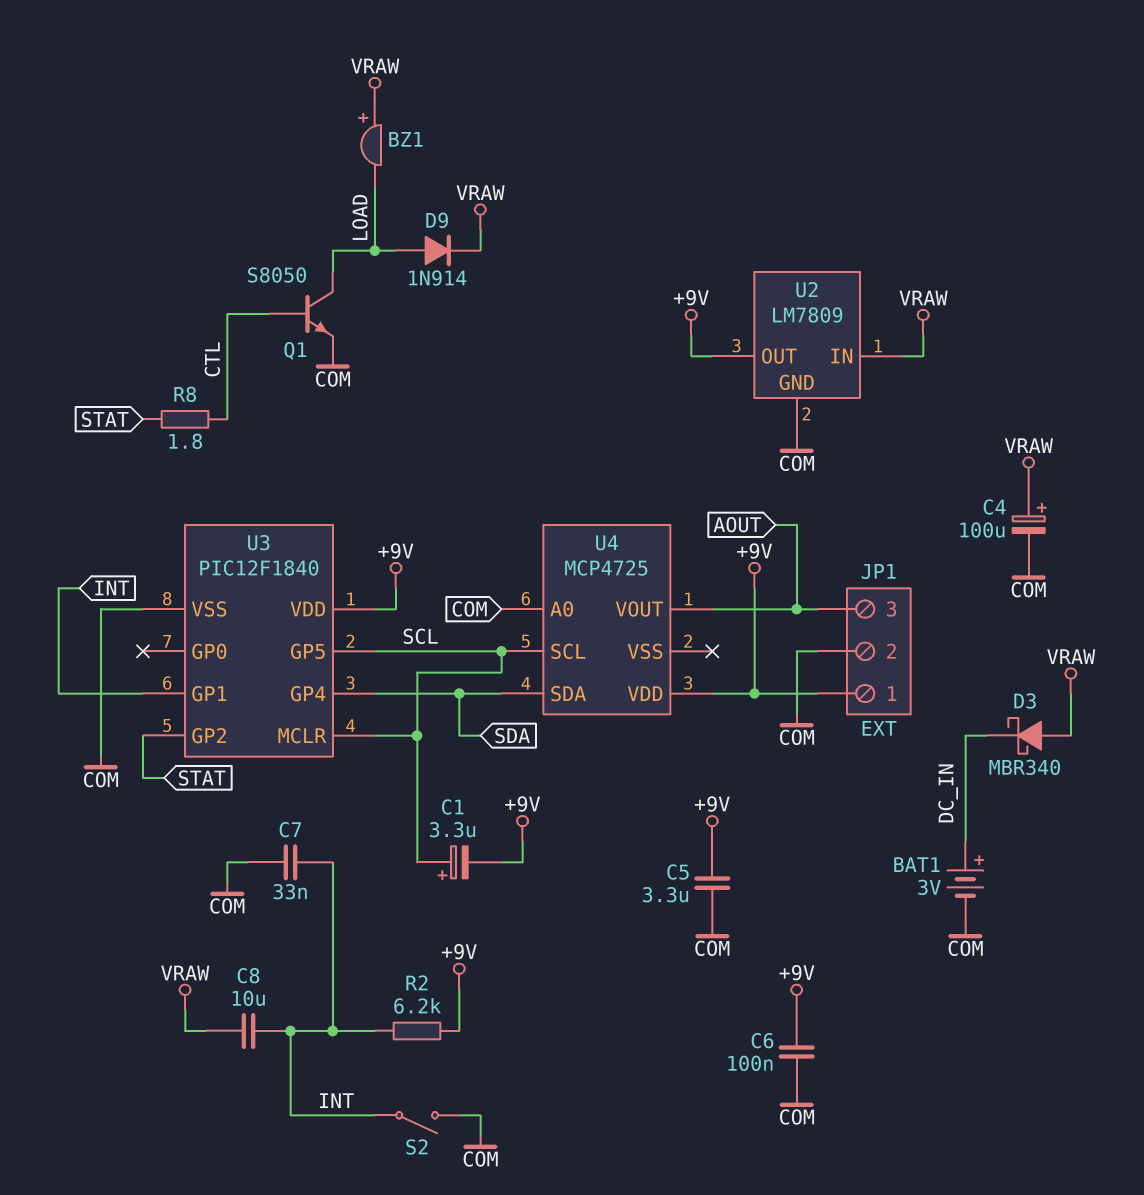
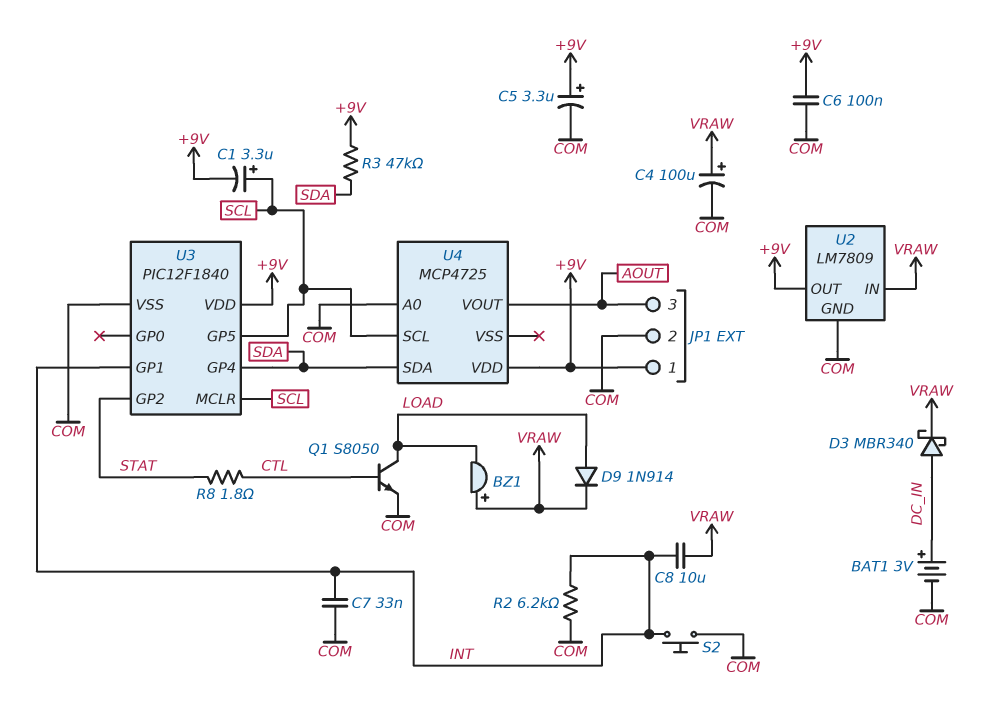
C5: 3.3uF (+9V, COM) -> 3.3uF (plus +9V, minus COM)
D3: schottky MBR340 (A VRAW, K DC_IN) -> schottky MBR340 (A DC_IN, K VRAW)
R2: 6.2k (+9V, INT) -> 6.2k (COM, INT)
R3: none -> 47k (+9V, SDA)
S2: switch (COM, INT) -> button (COM, INT)

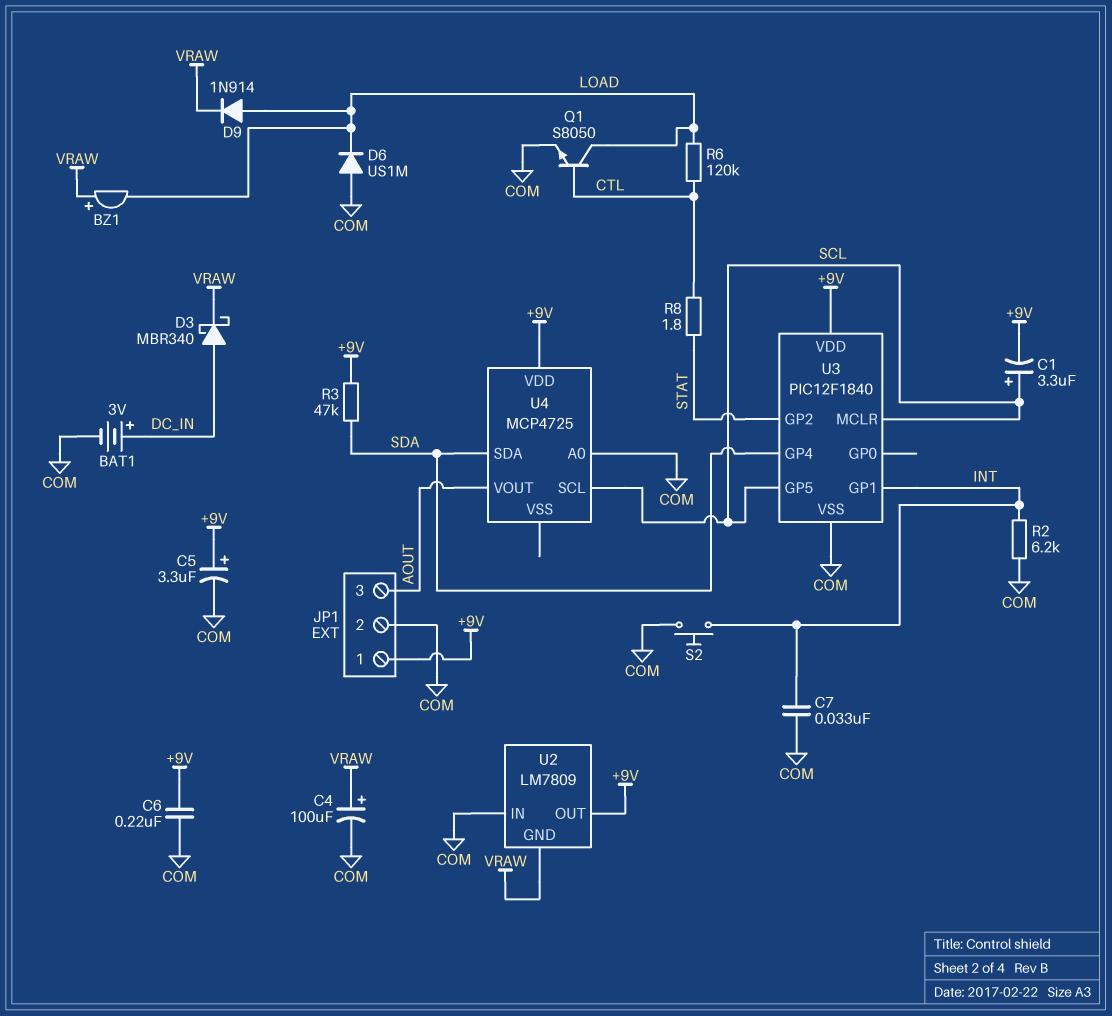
C6: 100nF (+9V, COM) -> 220nF (+9V, COM)
C8: 10uF (INT, VRAW) -> none
D6: none -> diode US1M (A COM, K LOAD)
R6: none -> 120k (CTL, LOAD)
U2 pin GND: COM -> VRAW
U2 pin IN: VRAW -> COM

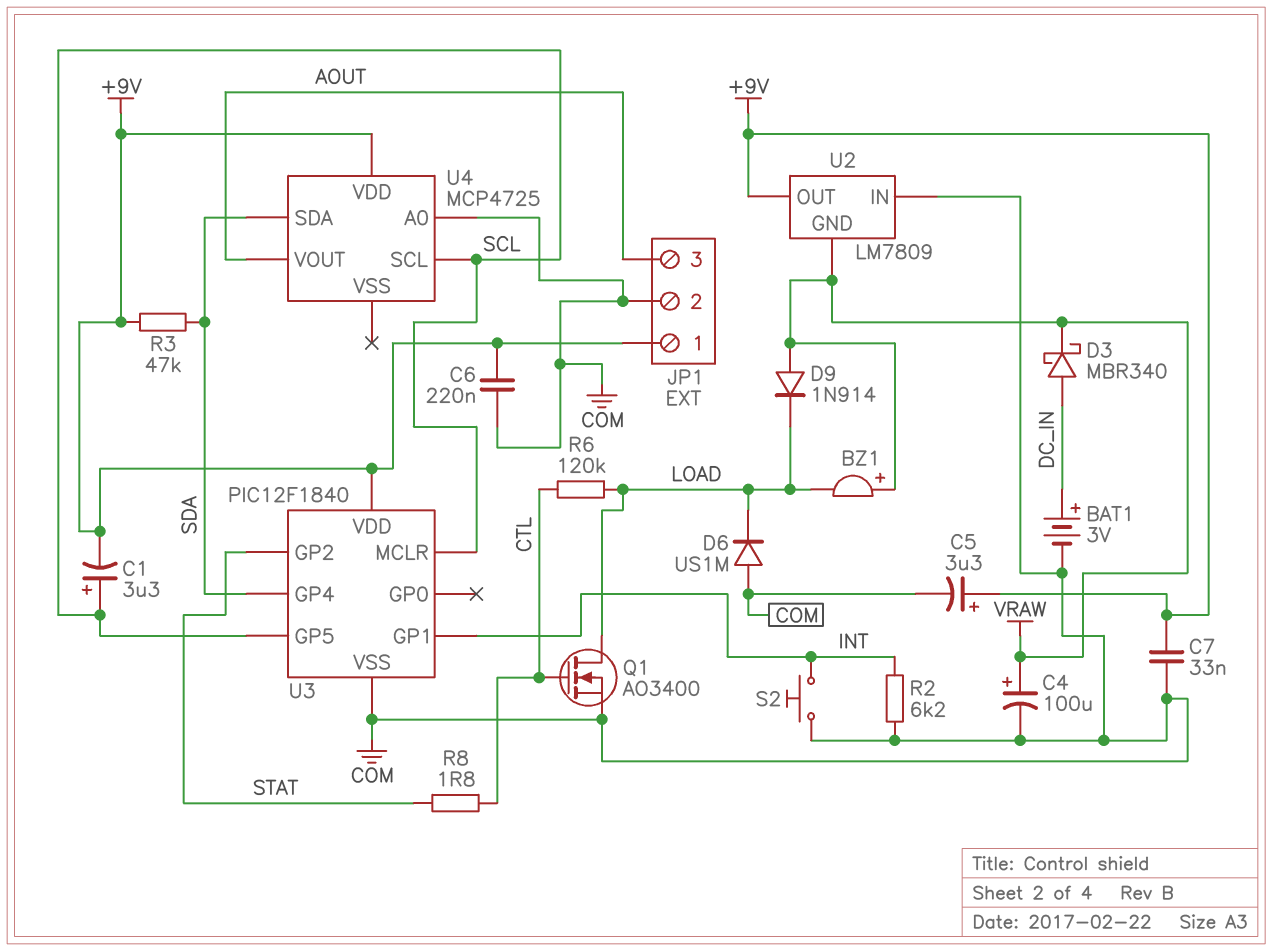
C7: 33nF (COM, INT) -> 33nF (+9V, COM)
D9: diode 1N914 (A LOAD, K VRAW) -> diode 1N914 (A VRAW, K LOAD)
Q1: NPN S8050 (B CTL, C LOAD, E COM) -> NMOS AO3400 (G CTL, D LOAD, S COM)

